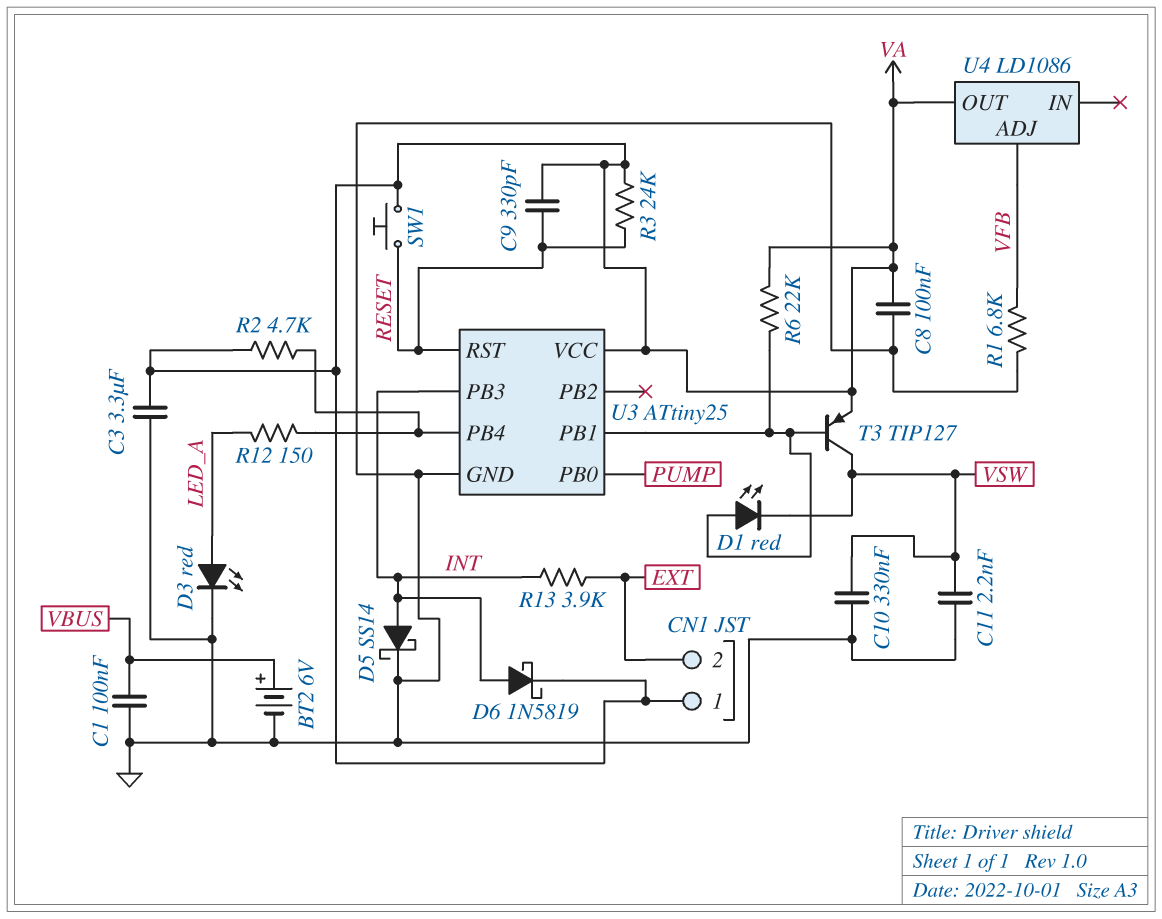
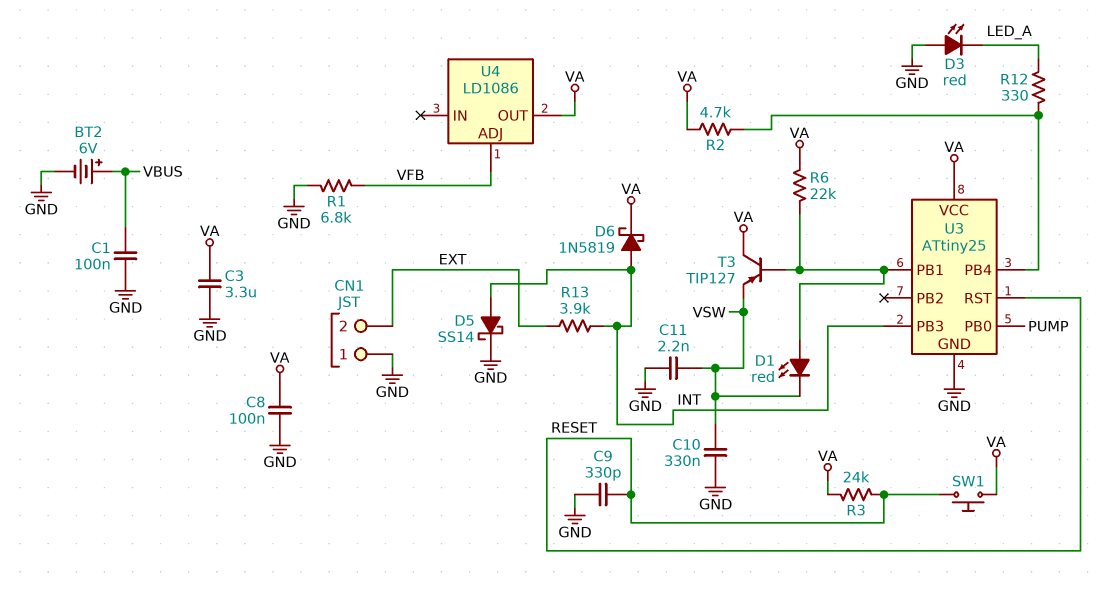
C9: 330pF (RESET, VA) -> 330pF (GND, RESET)
CN1 pin 1: VA -> GND
D3: LED red (A LED_A, K GND) -> LED red (A GND, K LED_A)
R12: 150 (LED_A, U3/PB4) -> 330 (LED_A, U3/PB4)
T3: PNP TIP127 (B U3/PB1, C VSW, E VA) -> PNP TIP127 (B U3/PB1, C VA, E VSW)

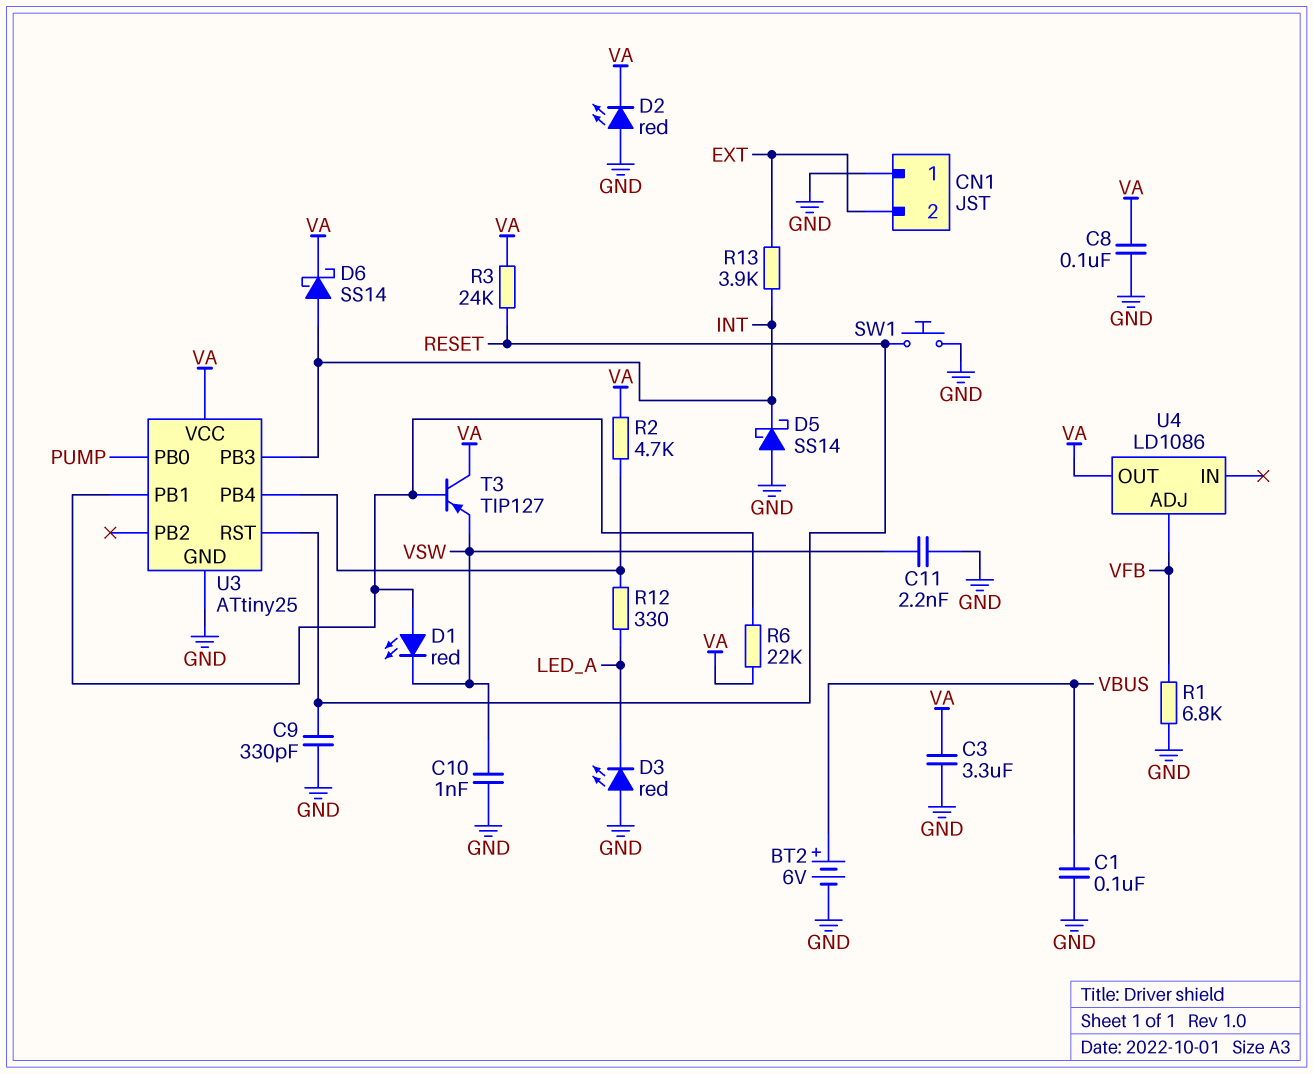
C10: 330nF (GND, VSW) -> 1nF (GND, VSW)
D2: none -> LED red (A GND, K VA)
D5: schottky SS14 (A INT, K GND) -> schottky SS14 (A GND, K INT)
D6: schottky 1N5819 (A INT, K VA) -> schottky SS14 (A INT, K VA)
SW1: button (RESET, VA) -> button (GND, RESET)

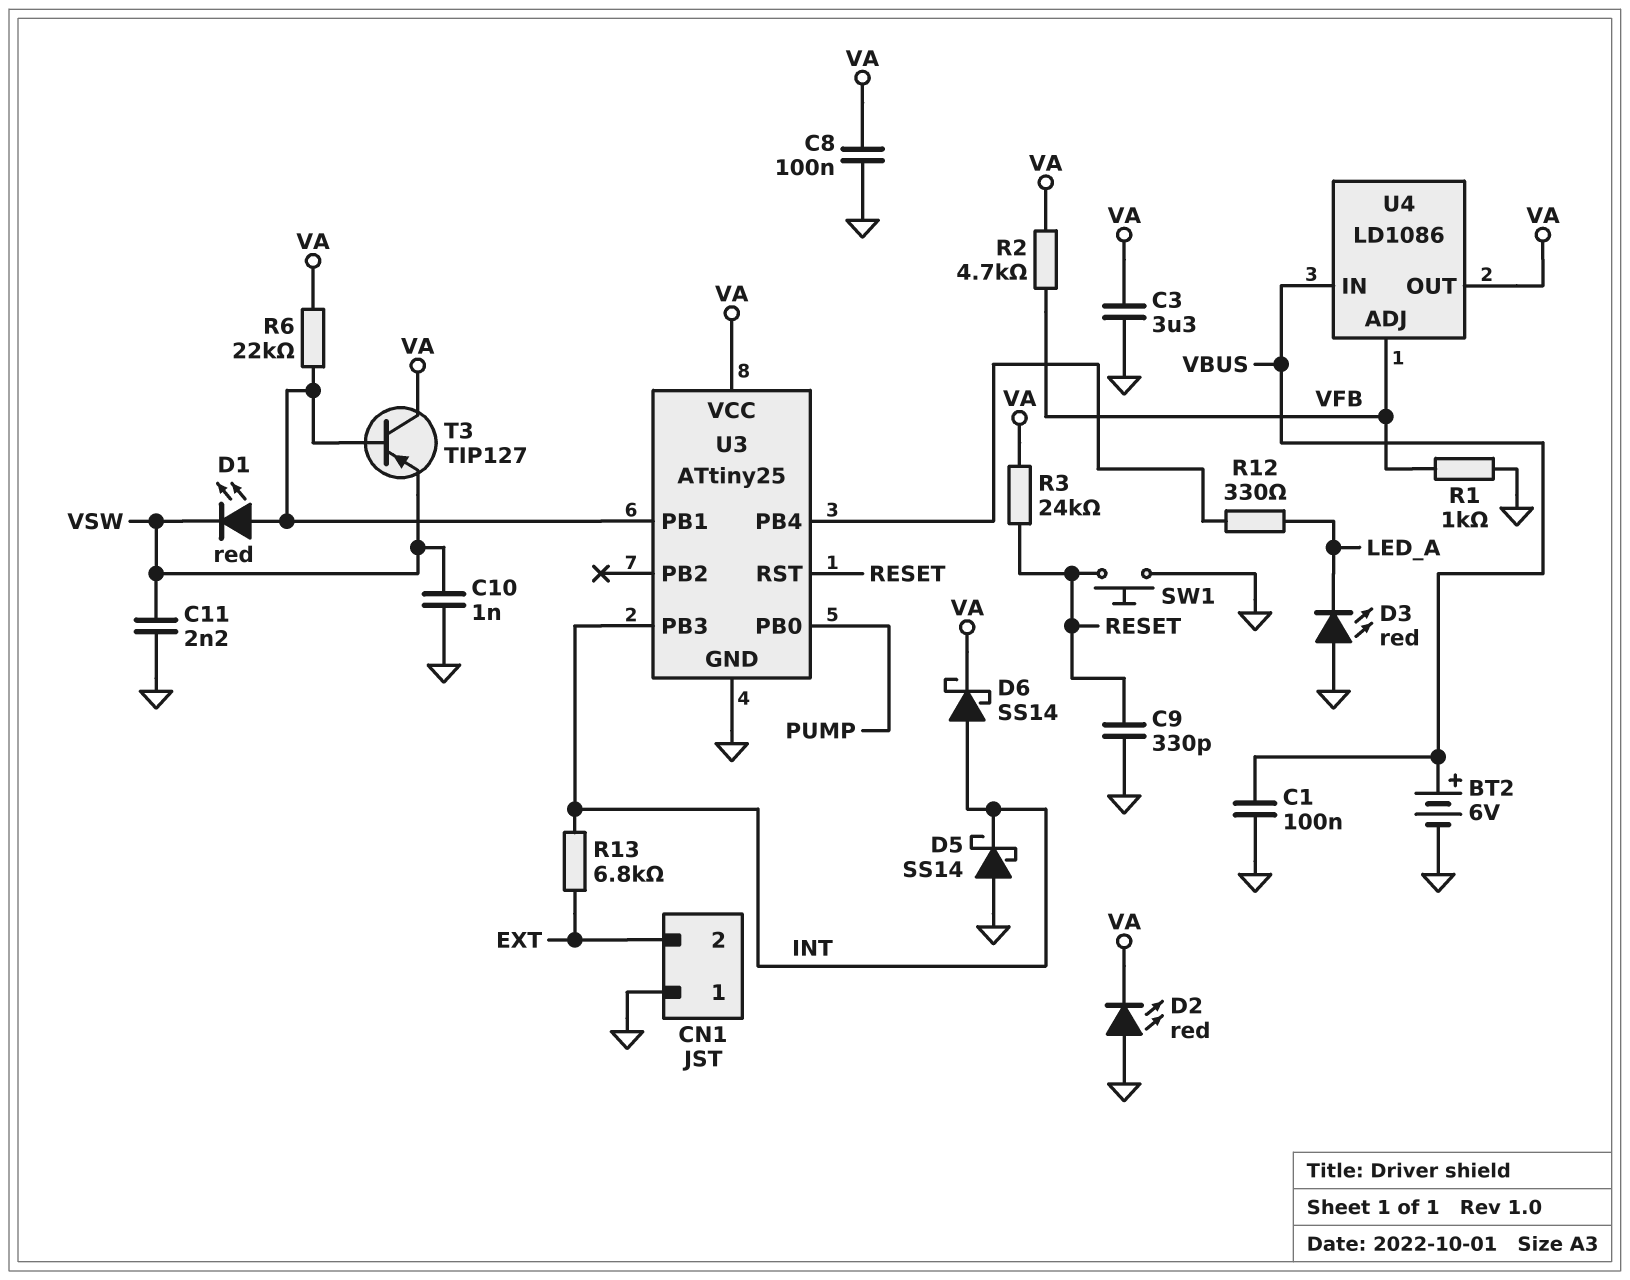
R1: 6.8k (GND, VFB) -> 1k (GND, VFB)
R2: 4.7k (U3/PB4, VA) -> 4.7k (VA, VFB)
R13: 3.9k (EXT, INT) -> 6.8k (EXT, INT)
U4 pin IN: none -> VBUS

